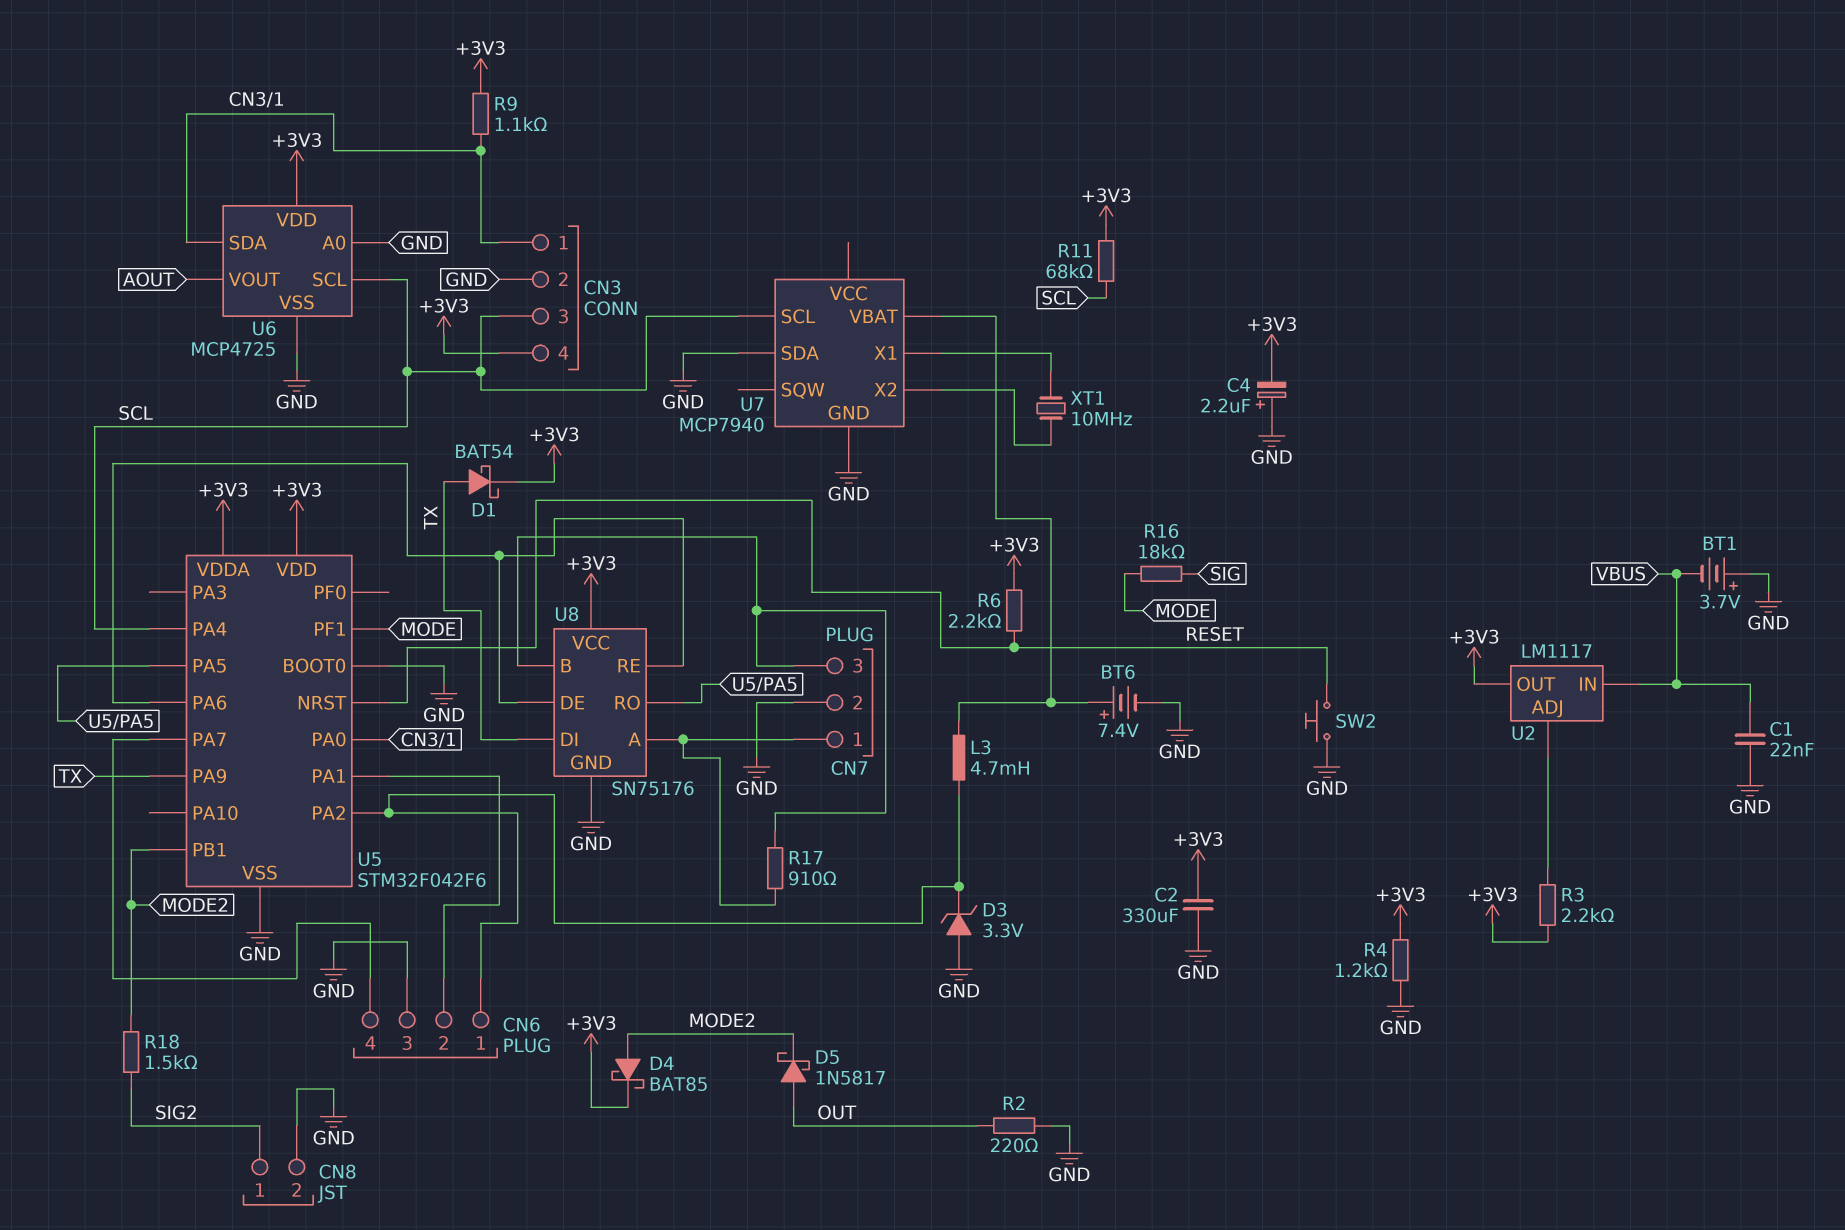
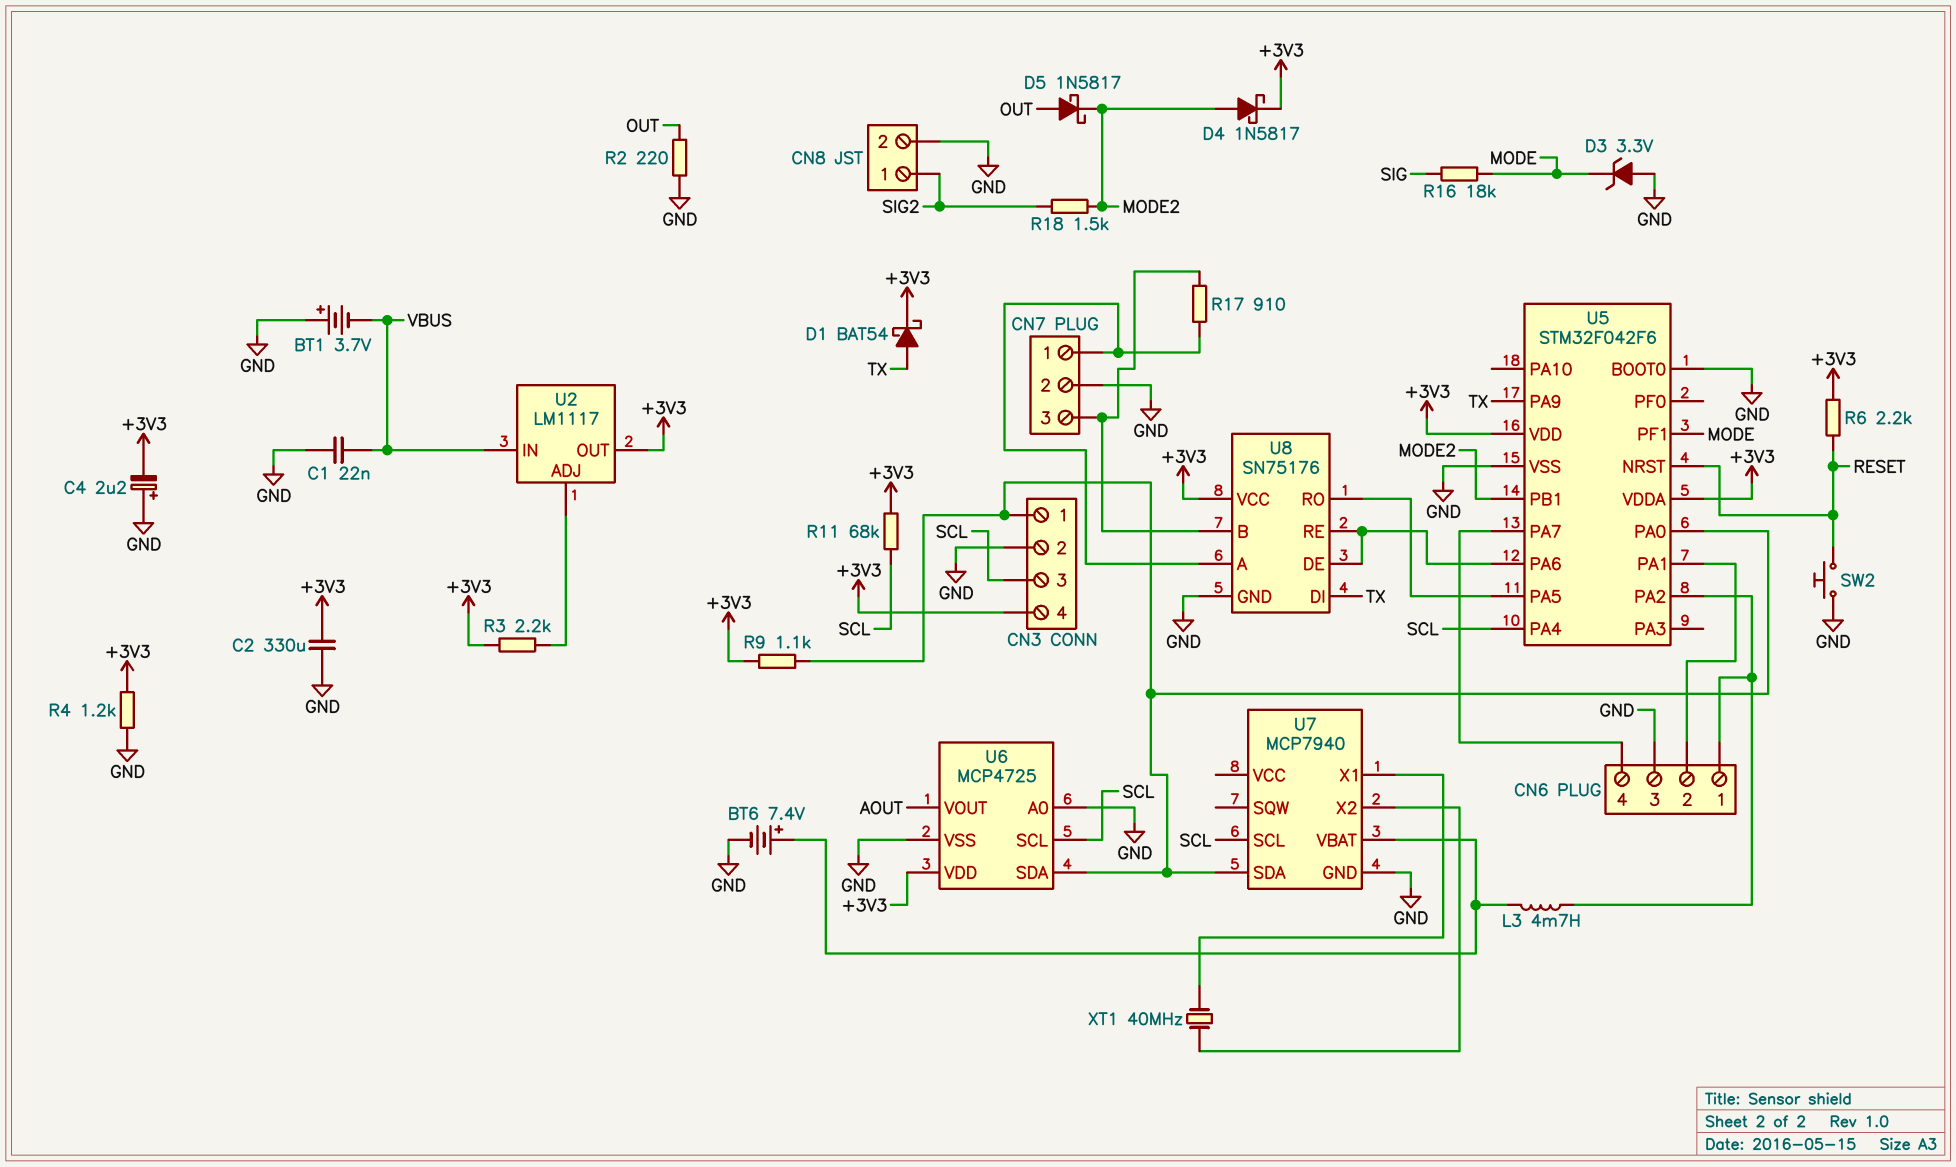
D3: zener 3.3V (A GND, K CN6/1) -> zener 3.3V (A GND, K MODE)
D4: schottky BAT85 (A MODE2, K +3V3) -> schottky 1N5817 (A MODE2, K +3V3)
U7 pin SDA: GND -> CN3/1
XT1: 10MHz (U7/X1, U7/X2) -> 40MHz (U7/X1, U7/X2)

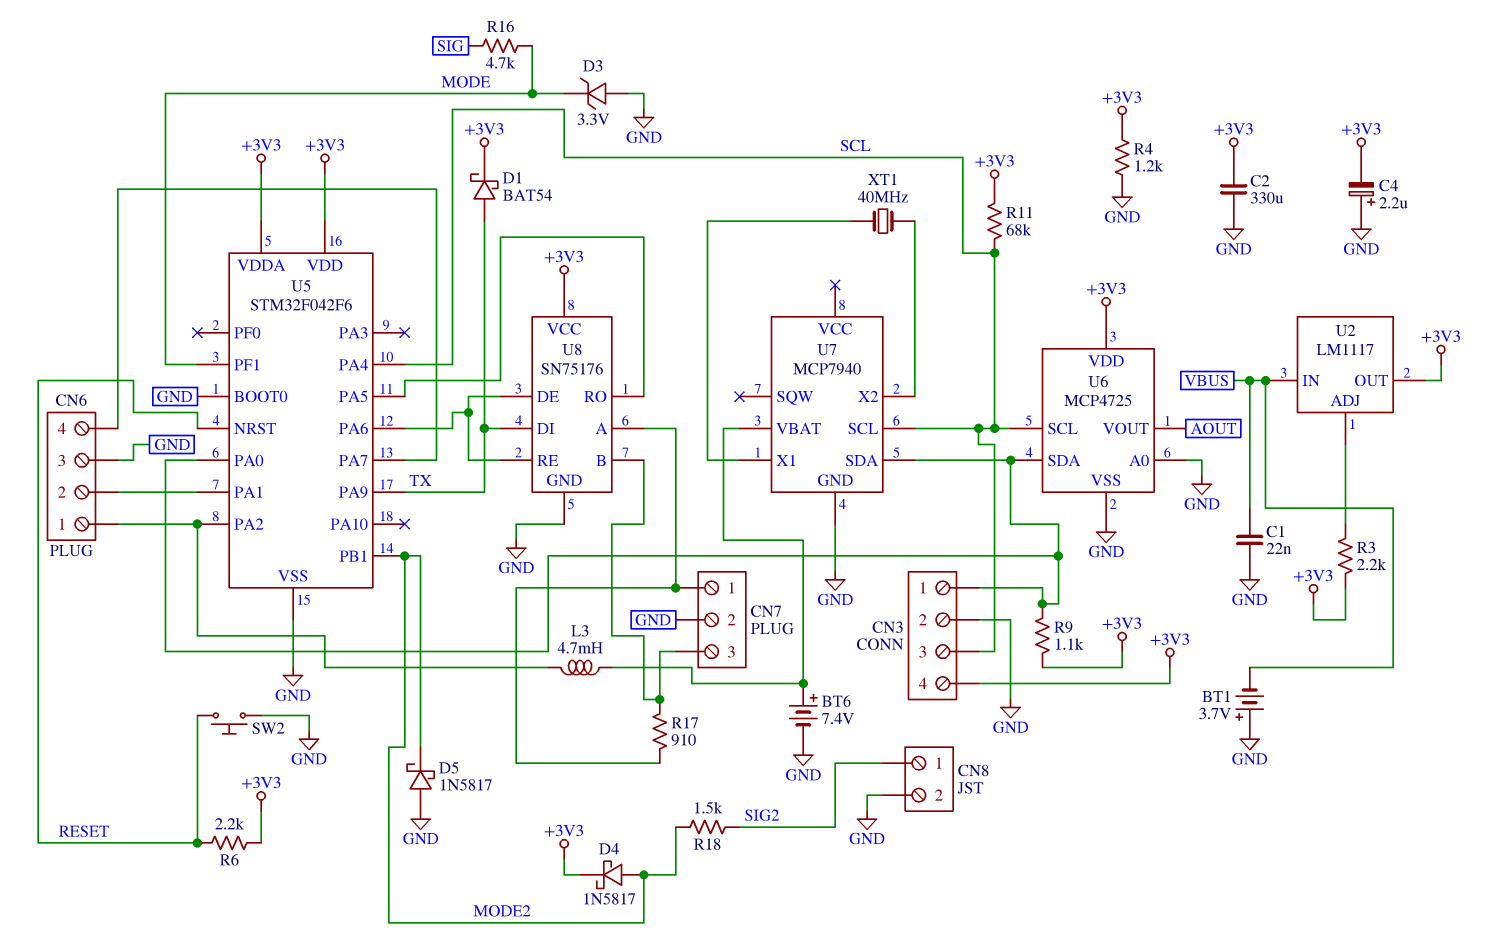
D5: schottky 1N5817 (A OUT, K MODE2) -> schottky 1N5817 (A GND, K MODE2)
R2: 220 (GND, OUT) -> none
R16: 18k (MODE, SIG) -> 4.7k (MODE, SIG)

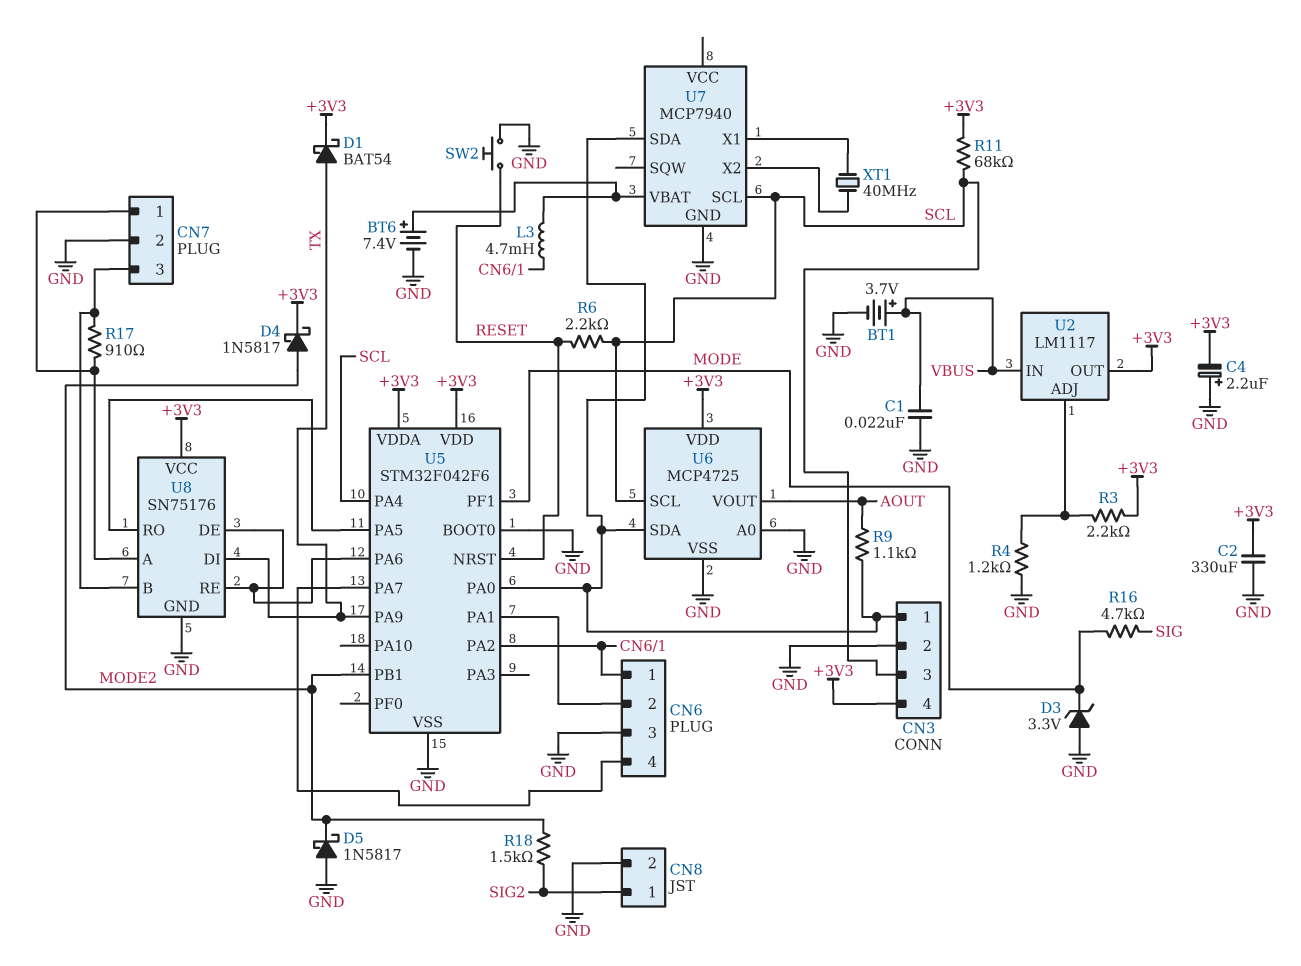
BT1: 3.7V (plus GND, minus VBUS) -> 3.7V (plus VBUS, minus GND)
R4: 1.2k (+3V3, GND) -> 1.2k (GND, U2/ADJ)
R6: 2.2k (+3V3, RESET) -> 2.2k (RESET, SCL)
R9: 1.1k (+3V3, CN3/1) -> 1.1k (AOUT, CN3/1)

